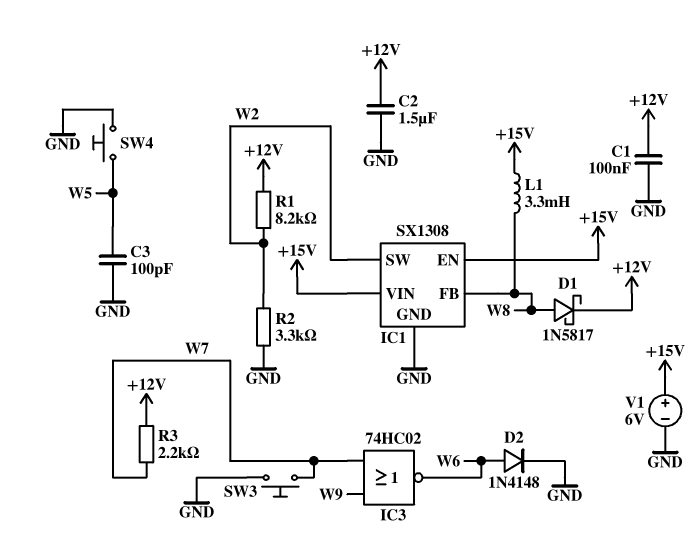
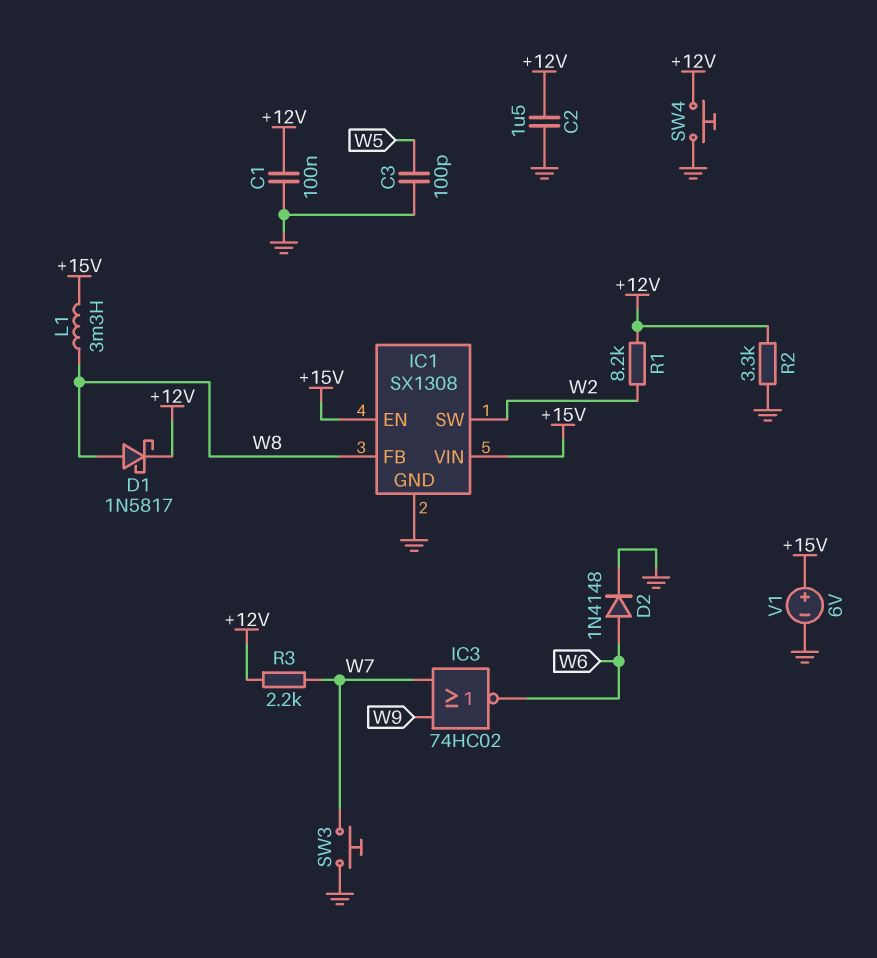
R2: 3.3k (GND, W2) -> 3.3k (+12V, GND)
SW4: button (GND, W5) -> button (+12V, GND)

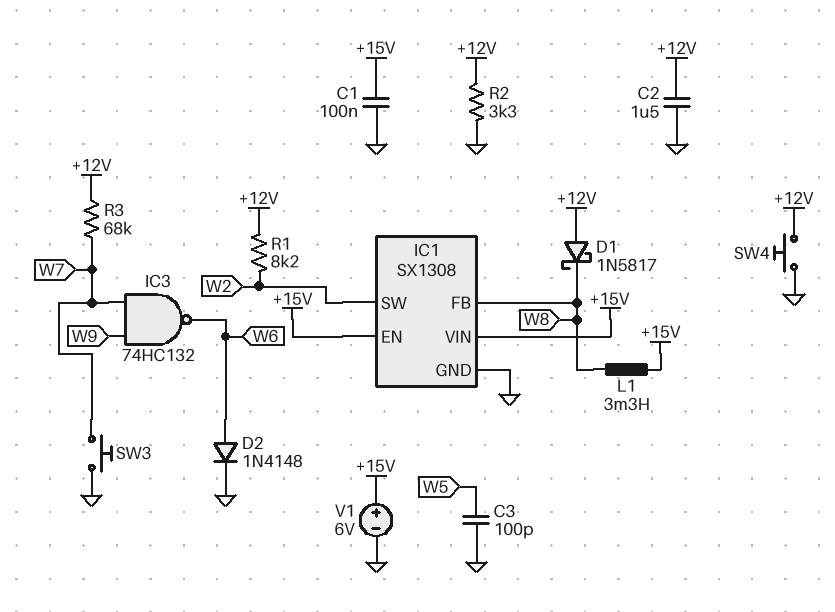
C1: 100nF (+12V, GND) -> 100nF (+15V, GND)
D1: schottky 1N5817 (A W8, K +12V) -> schottky 1N5817 (A +12V, K W8)
IC3: NOR 74HC02 (in W7, in W9, out W6) -> NAND 74HC132 (in W7, in W9, out W6)
R3: 2.2k (+12V, W7) -> 68k (+12V, W7)

